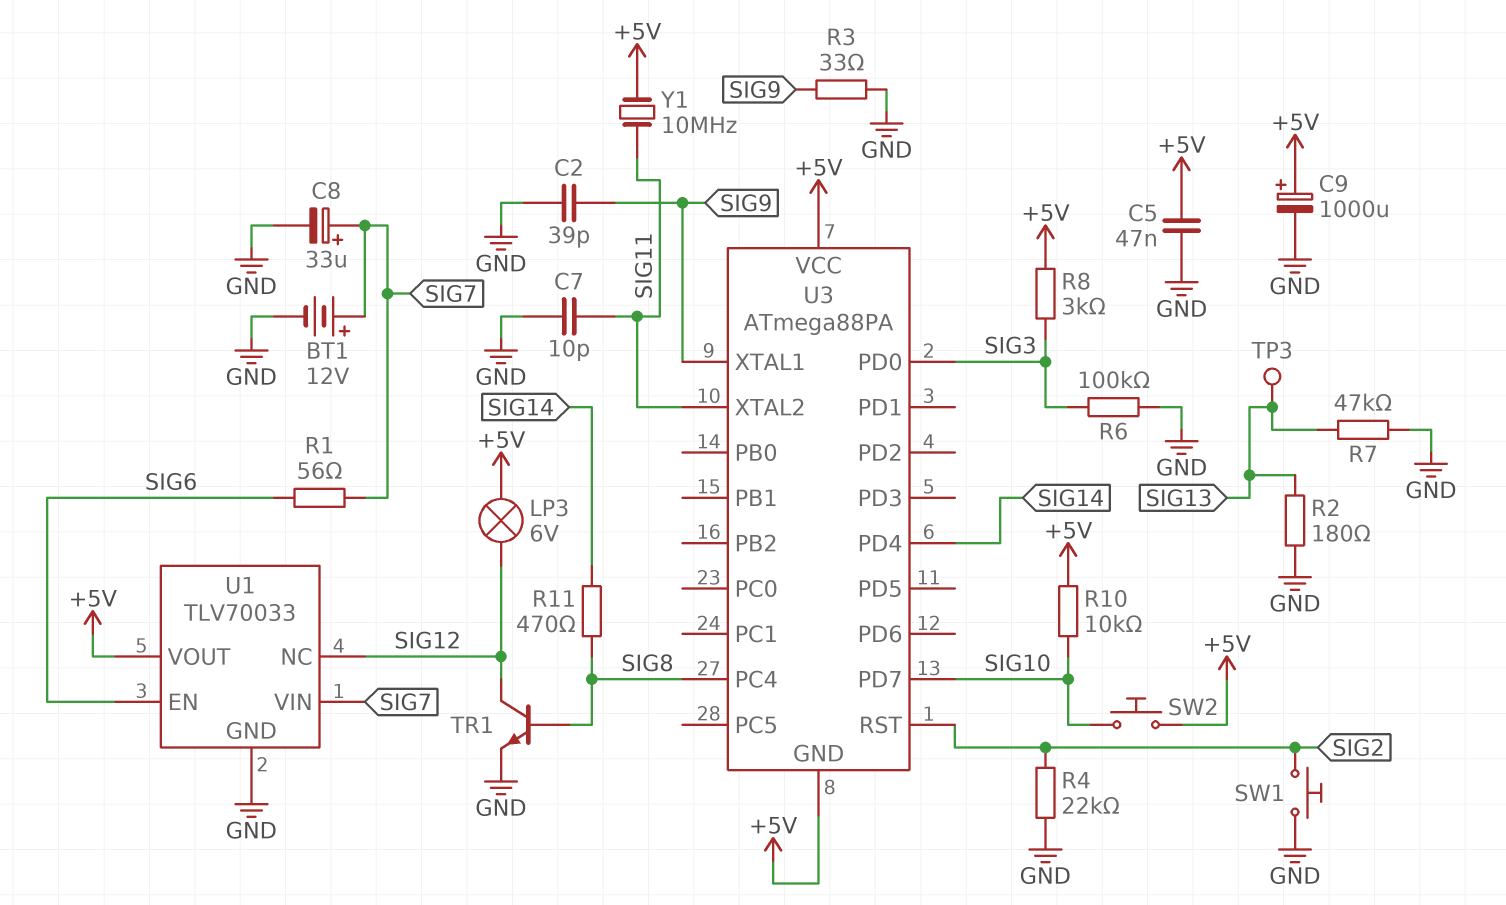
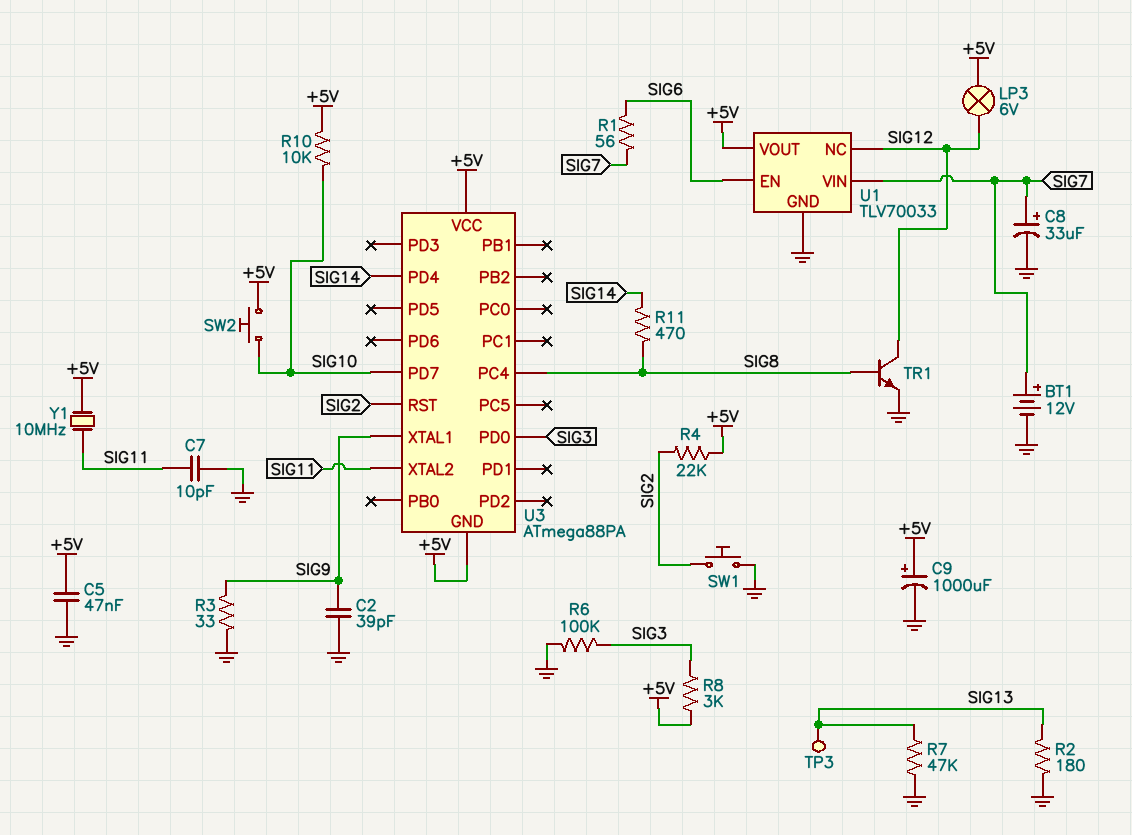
R4: 22k (GND, SIG2) -> 22k (+5V, SIG2)

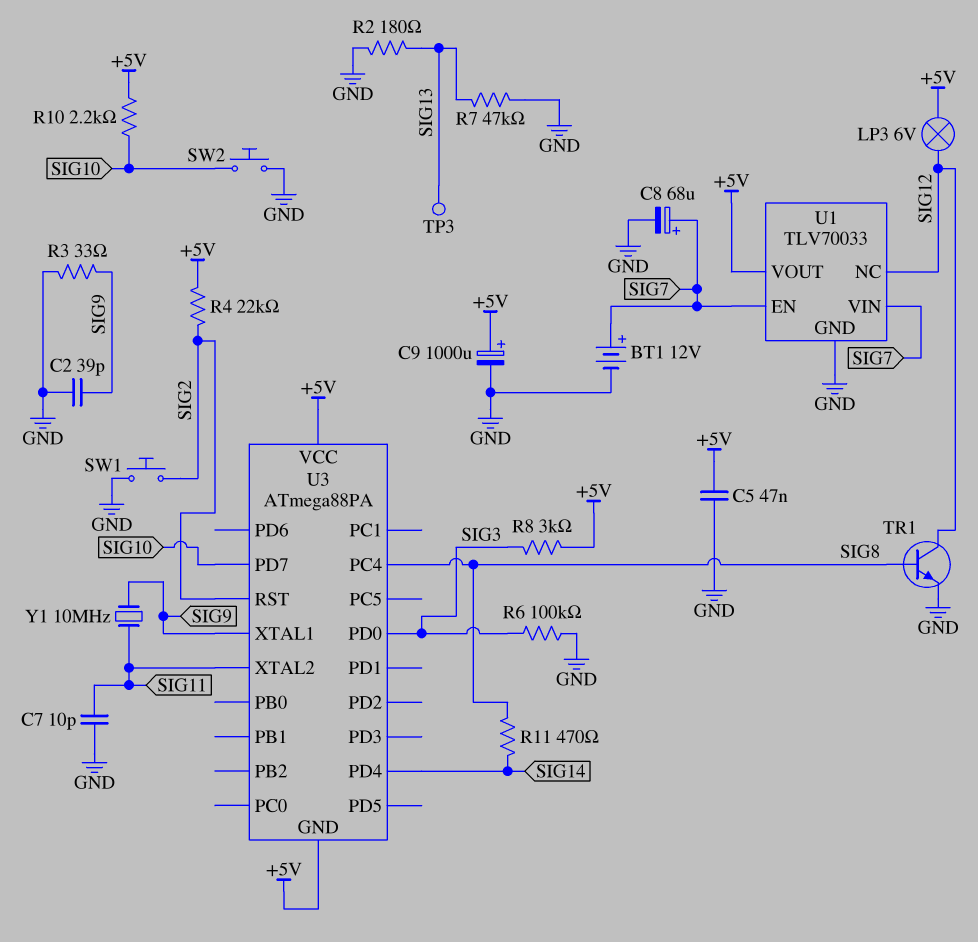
C8: 33uF (plus SIG7, minus GND) -> 68uF (plus SIG7, minus GND)
R1: 56 (SIG6, SIG7) -> none
R10: 10k (+5V, SIG10) -> 2.2k (+5V, SIG10)
SW2: button (+5V, SIG10) -> button (GND, SIG10)
U1 pin EN: SIG6 -> SIG7
Y1: 10MHz (+5V, SIG11) -> 10MHz (SIG9, SIG11)

